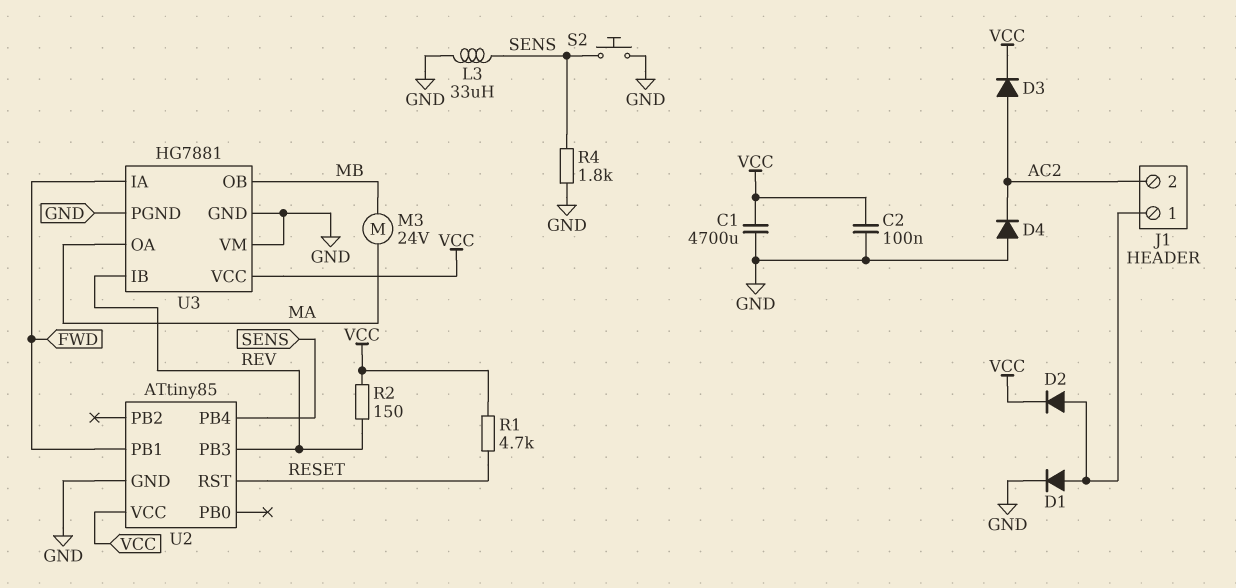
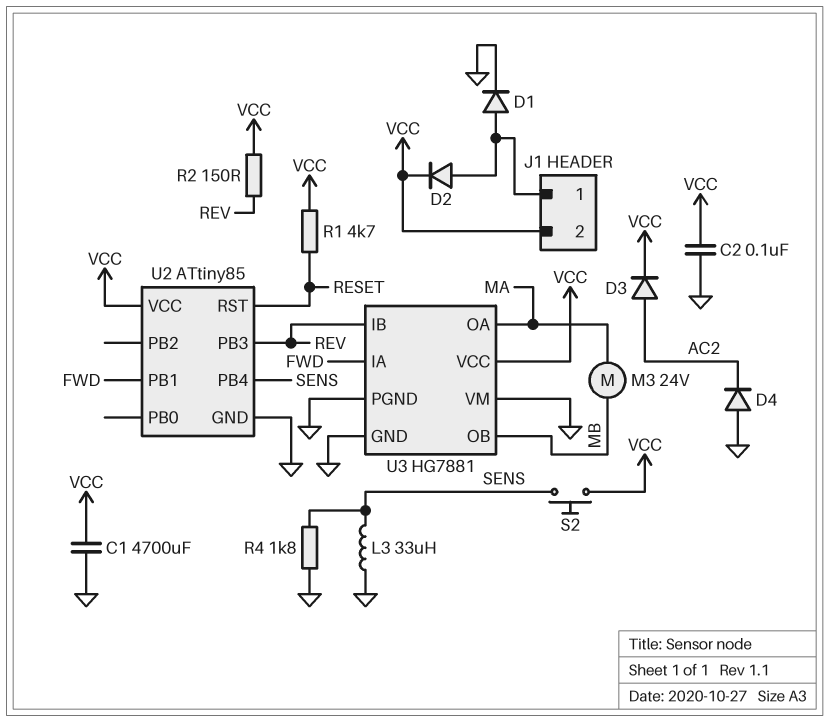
J1 pin 2: AC2 -> VCC
S2: button (GND, SENS) -> button (SENS, VCC)

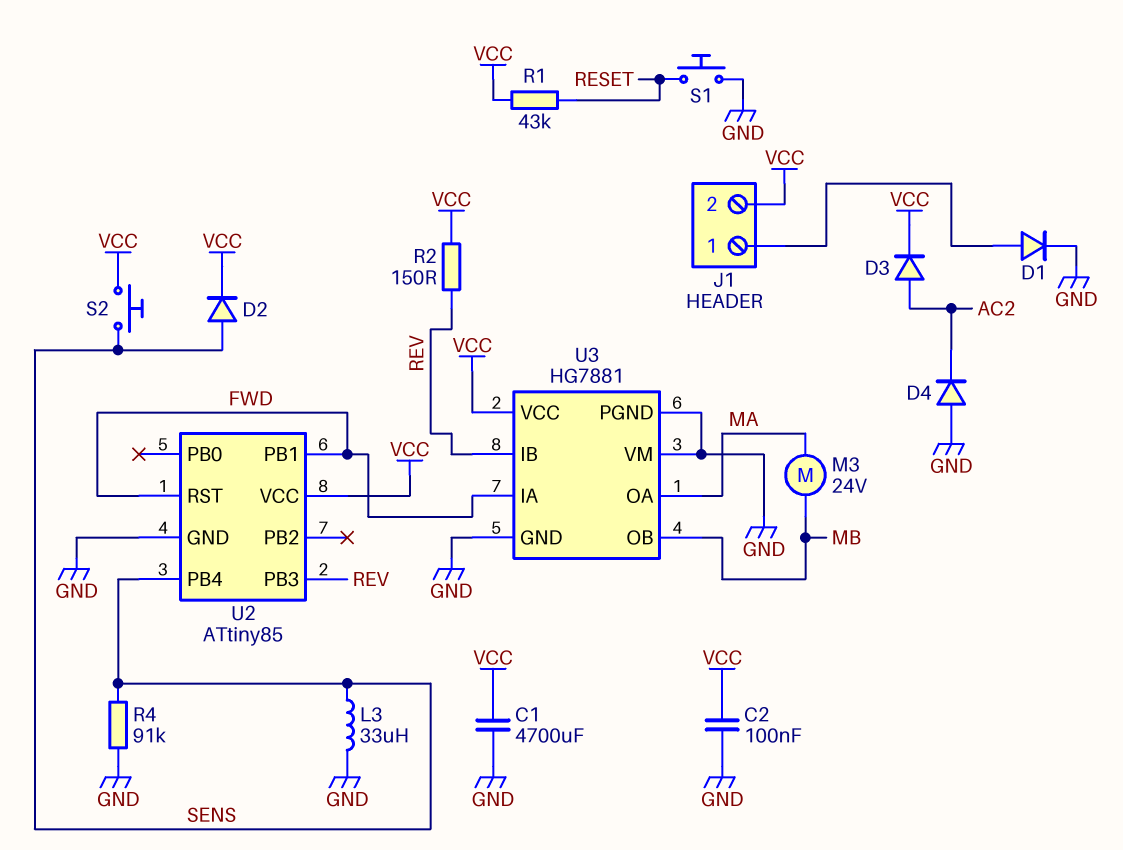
D2: diode (A J1/1, K VCC) -> diode (A SENS, K VCC)
R1: 4.7k (RESET, VCC) -> 43k (RESET, VCC)
R4: 1.8k (GND, SENS) -> 91k (GND, SENS)
S1: none -> button (GND, RESET)
U2 pin RST: RESET -> FWD

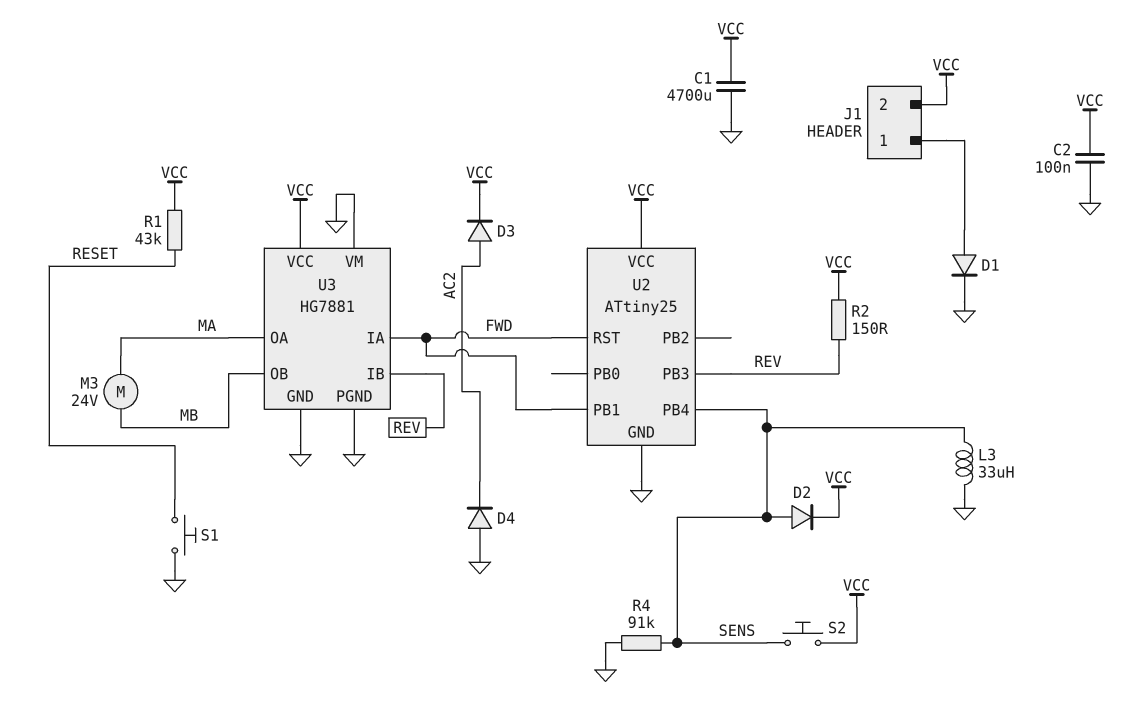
U2: ATtiny85 -> ATtiny25

